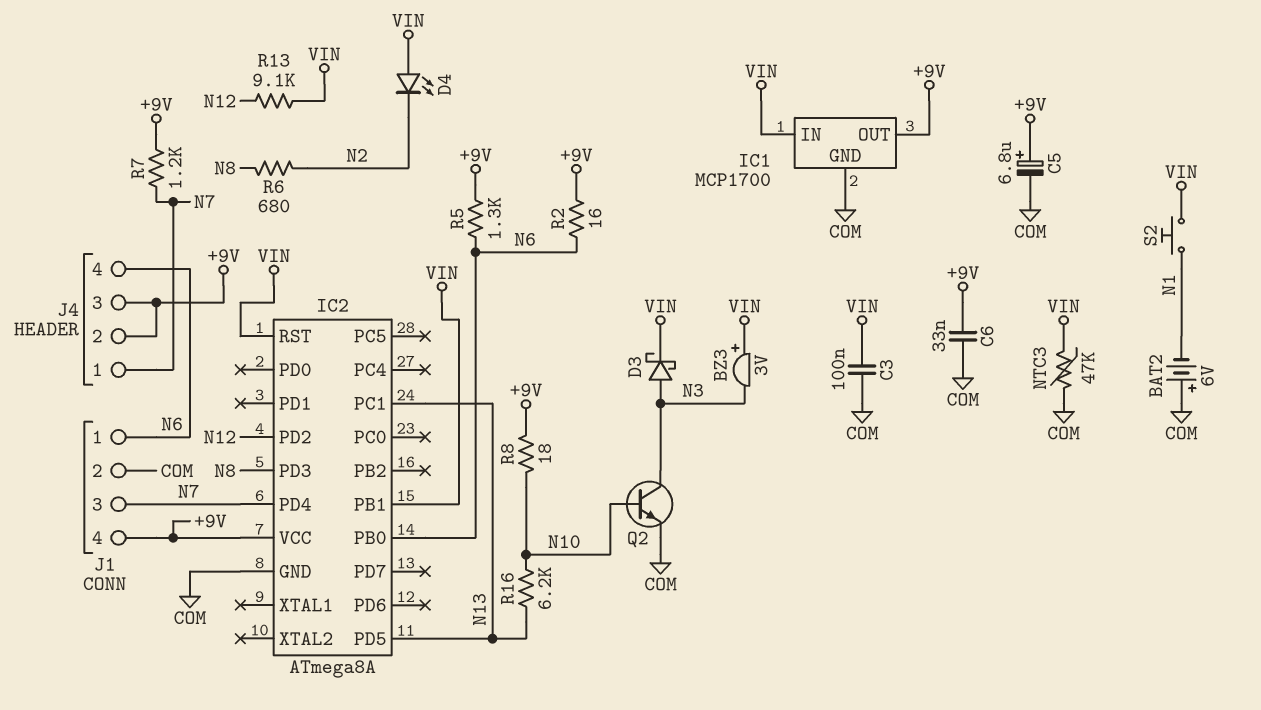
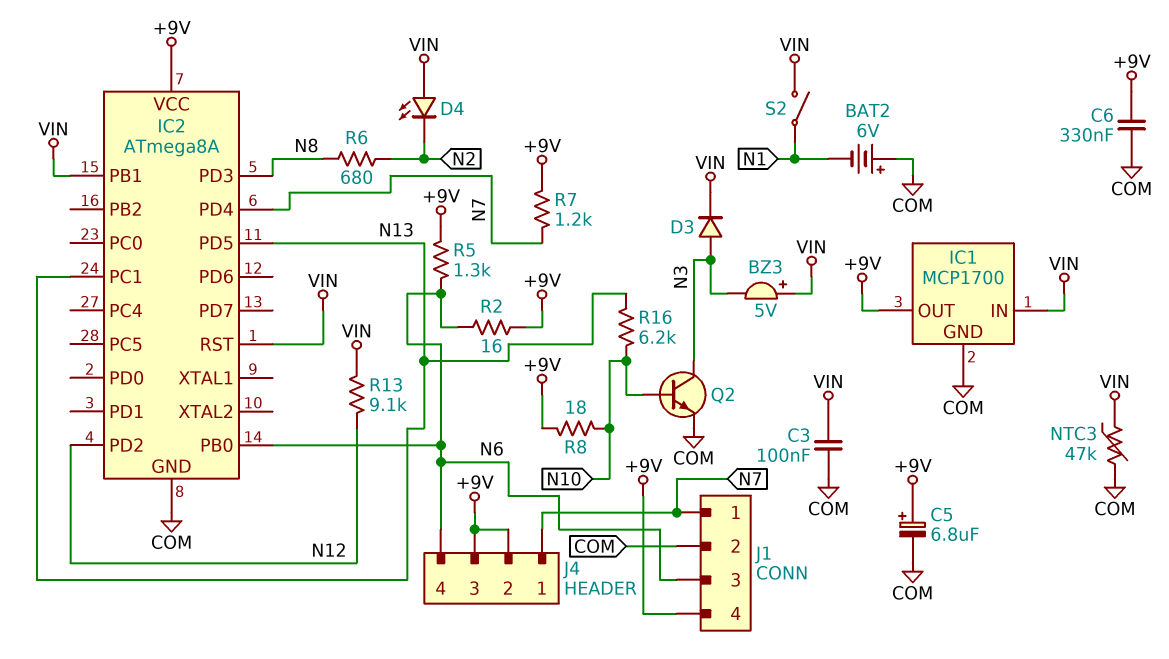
BZ3: buzzer 3V (plus VIN, minus N3) -> buzzer 5V (plus VIN, minus N3)
C6: 33nF (+9V, COM) -> 330nF (+9V, COM)
D3: schottky (A N3, K VIN) -> diode (A N3, K VIN)
J1 pin 1: N6 -> N7
J1 pin 3: N7 -> N6
S2: button (N1, VIN) -> switch (N1, VIN)

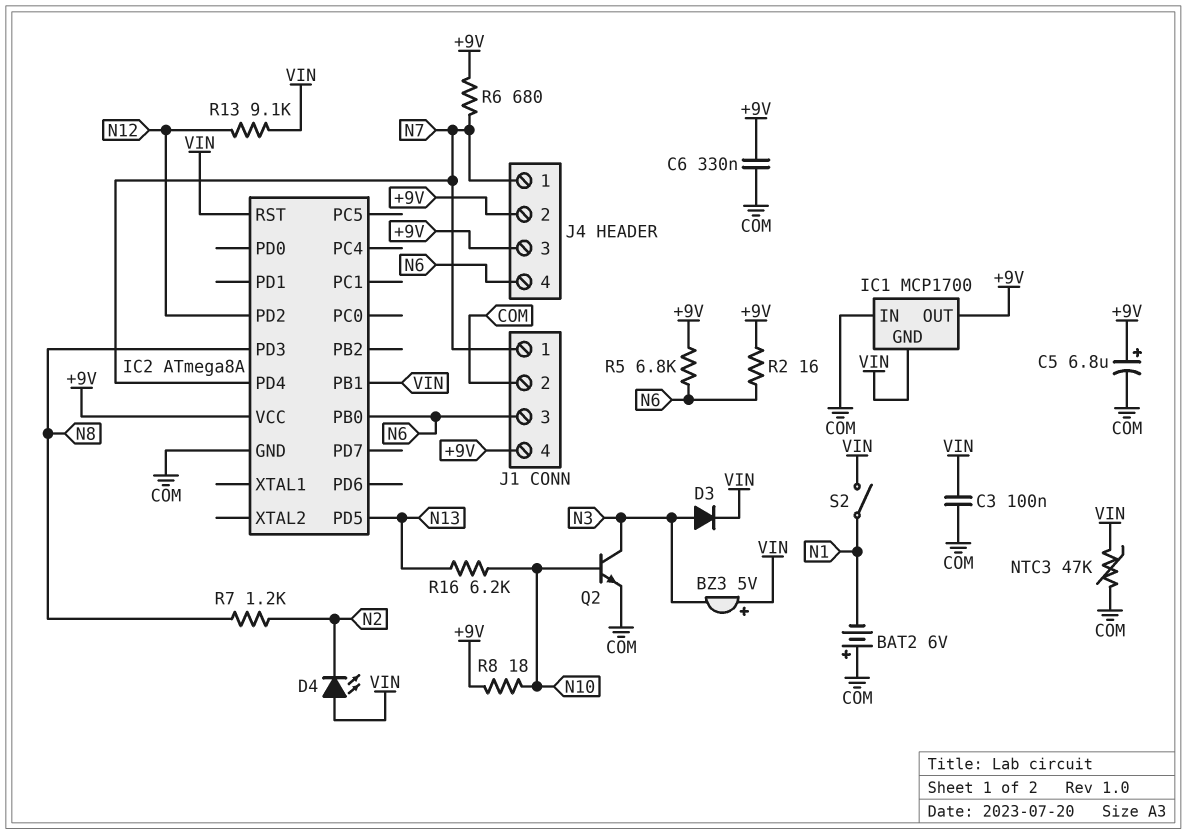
IC1 pin GND: COM -> VIN
IC1 pin IN: VIN -> COM
IC2 pin PC1: N13 -> none
R5: 1.3k (+9V, N6) -> 6.8k (+9V, N6)
R6: 680 (N2, N8) -> 680 (+9V, N7)
R7: 1.2k (+9V, N7) -> 1.2k (N2, N8)

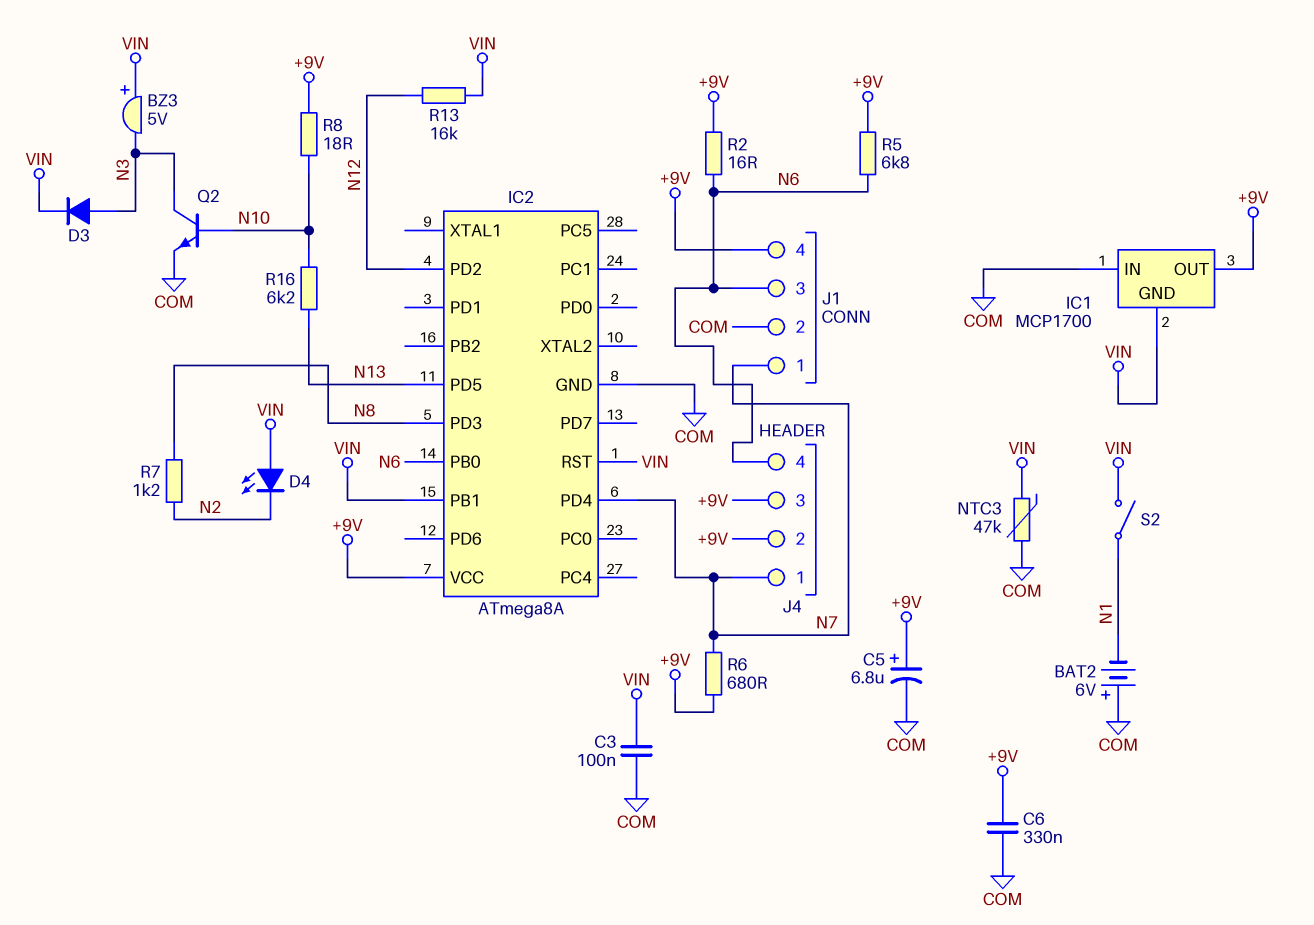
R13: 9.1k (N12, VIN) -> 16k (N12, VIN)

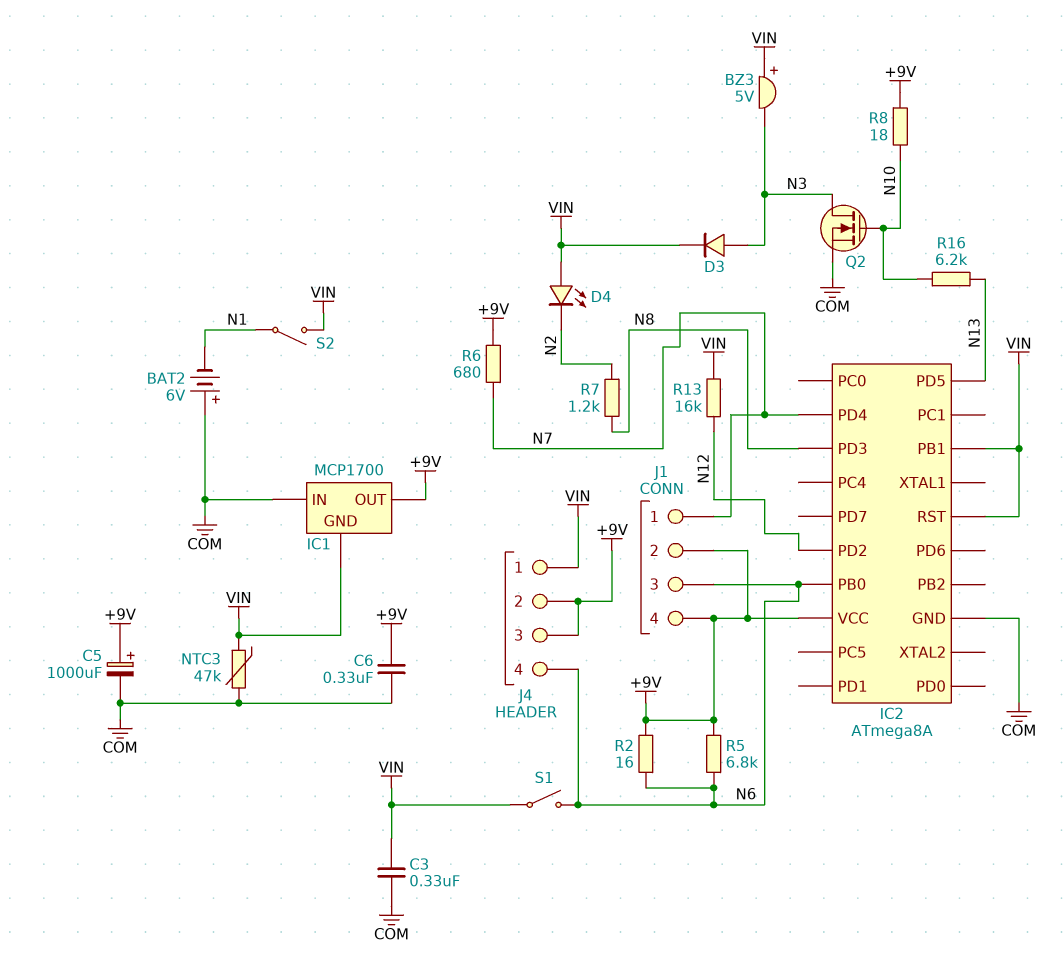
C3: 100nF (COM, VIN) -> 330nF (COM, VIN)
C5: 6.8uF (plus +9V, minus COM) -> 1000uF (plus +9V, minus COM)
J1 pin 2: COM -> +9V
J4 pin 1: N7 -> VIN
Q2: NPN (B N10, C N3, E COM) -> NMOS (G N10, D N3, S COM)
S1: none -> switch (N6, VIN)

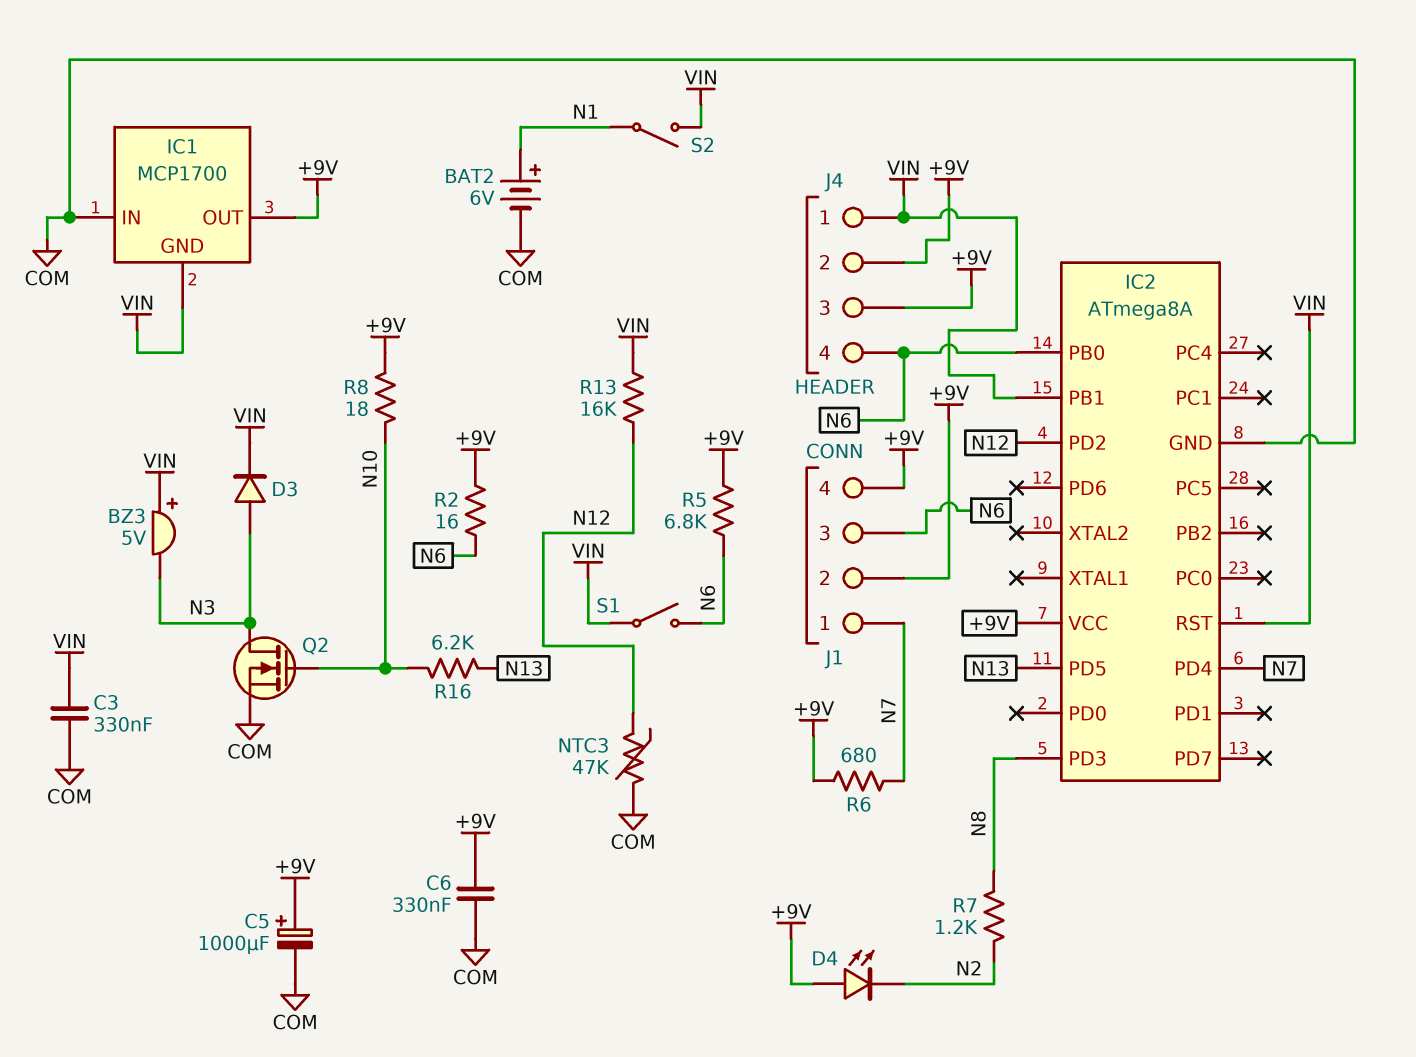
BAT2: 6V (plus COM, minus N1) -> 6V (plus N1, minus COM)
D4: LED (A VIN, K N2) -> LED (A +9V, K N2)
NTC3: 47k (COM, VIN) -> 47k (COM, N12)

